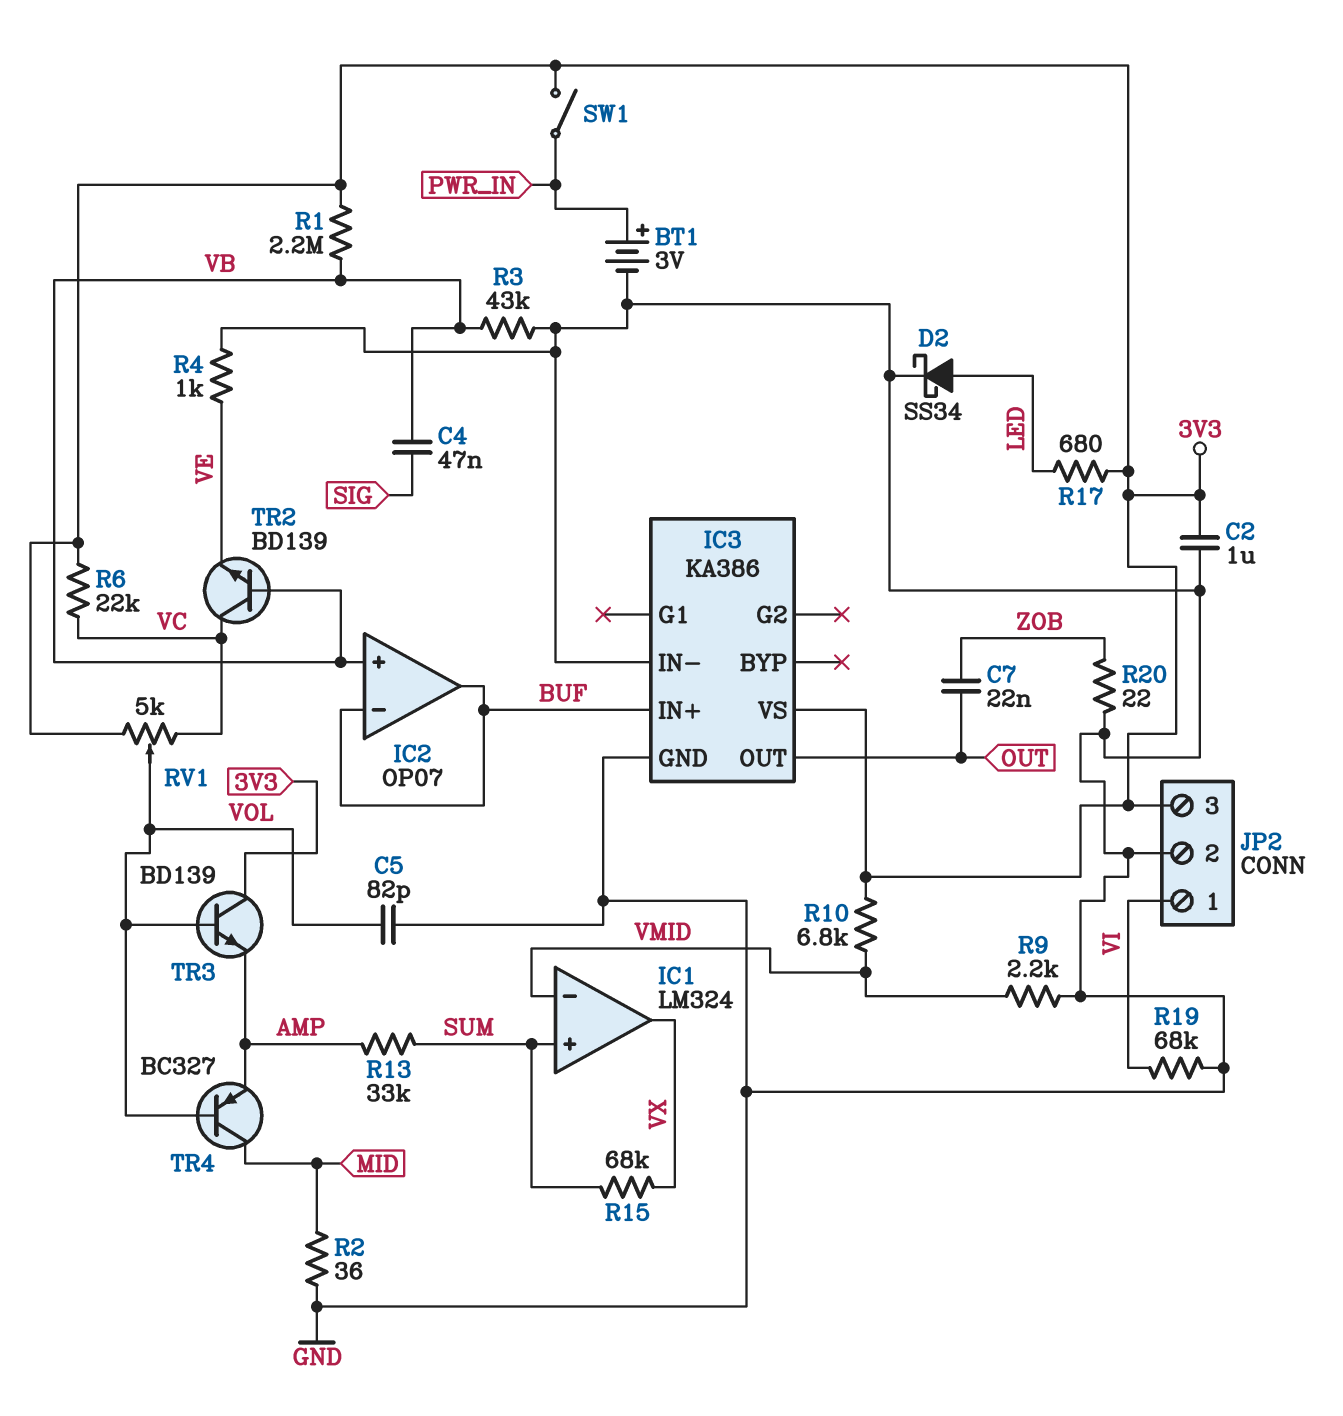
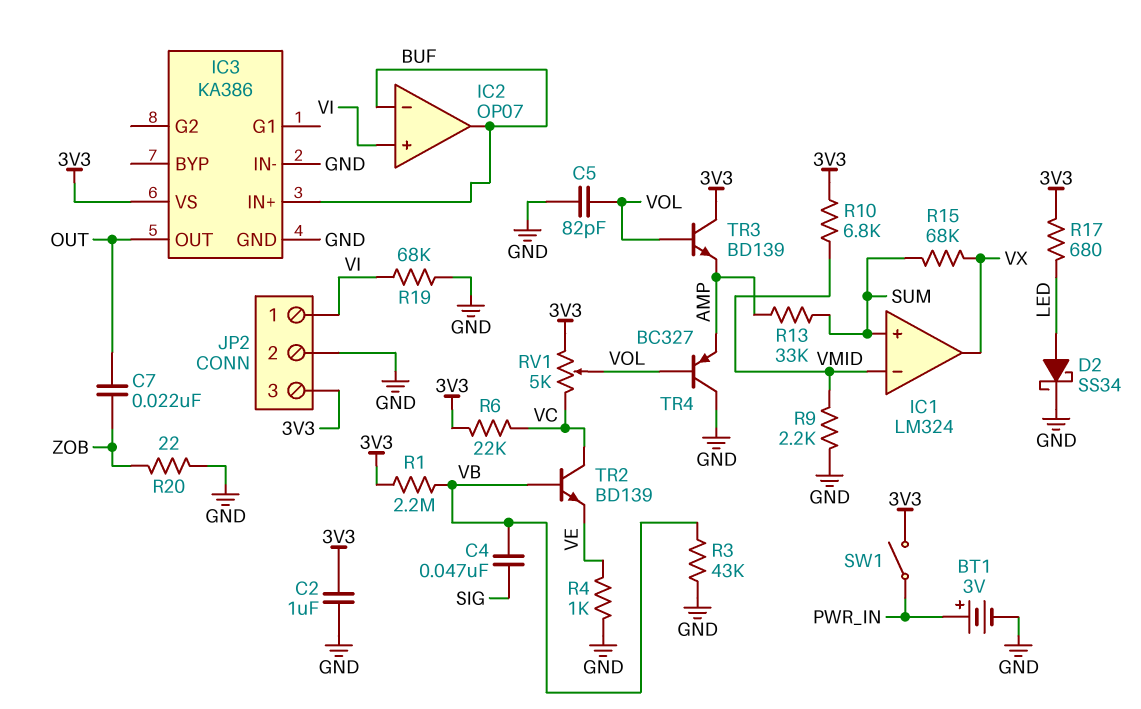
IC2 pin in+: VB -> VI
R2: 36 (GND, MID) -> none
TR4: PNP BC327 (B VOL, C MID, E AMP) -> PNP BC327 (B VOL, C GND, E AMP)

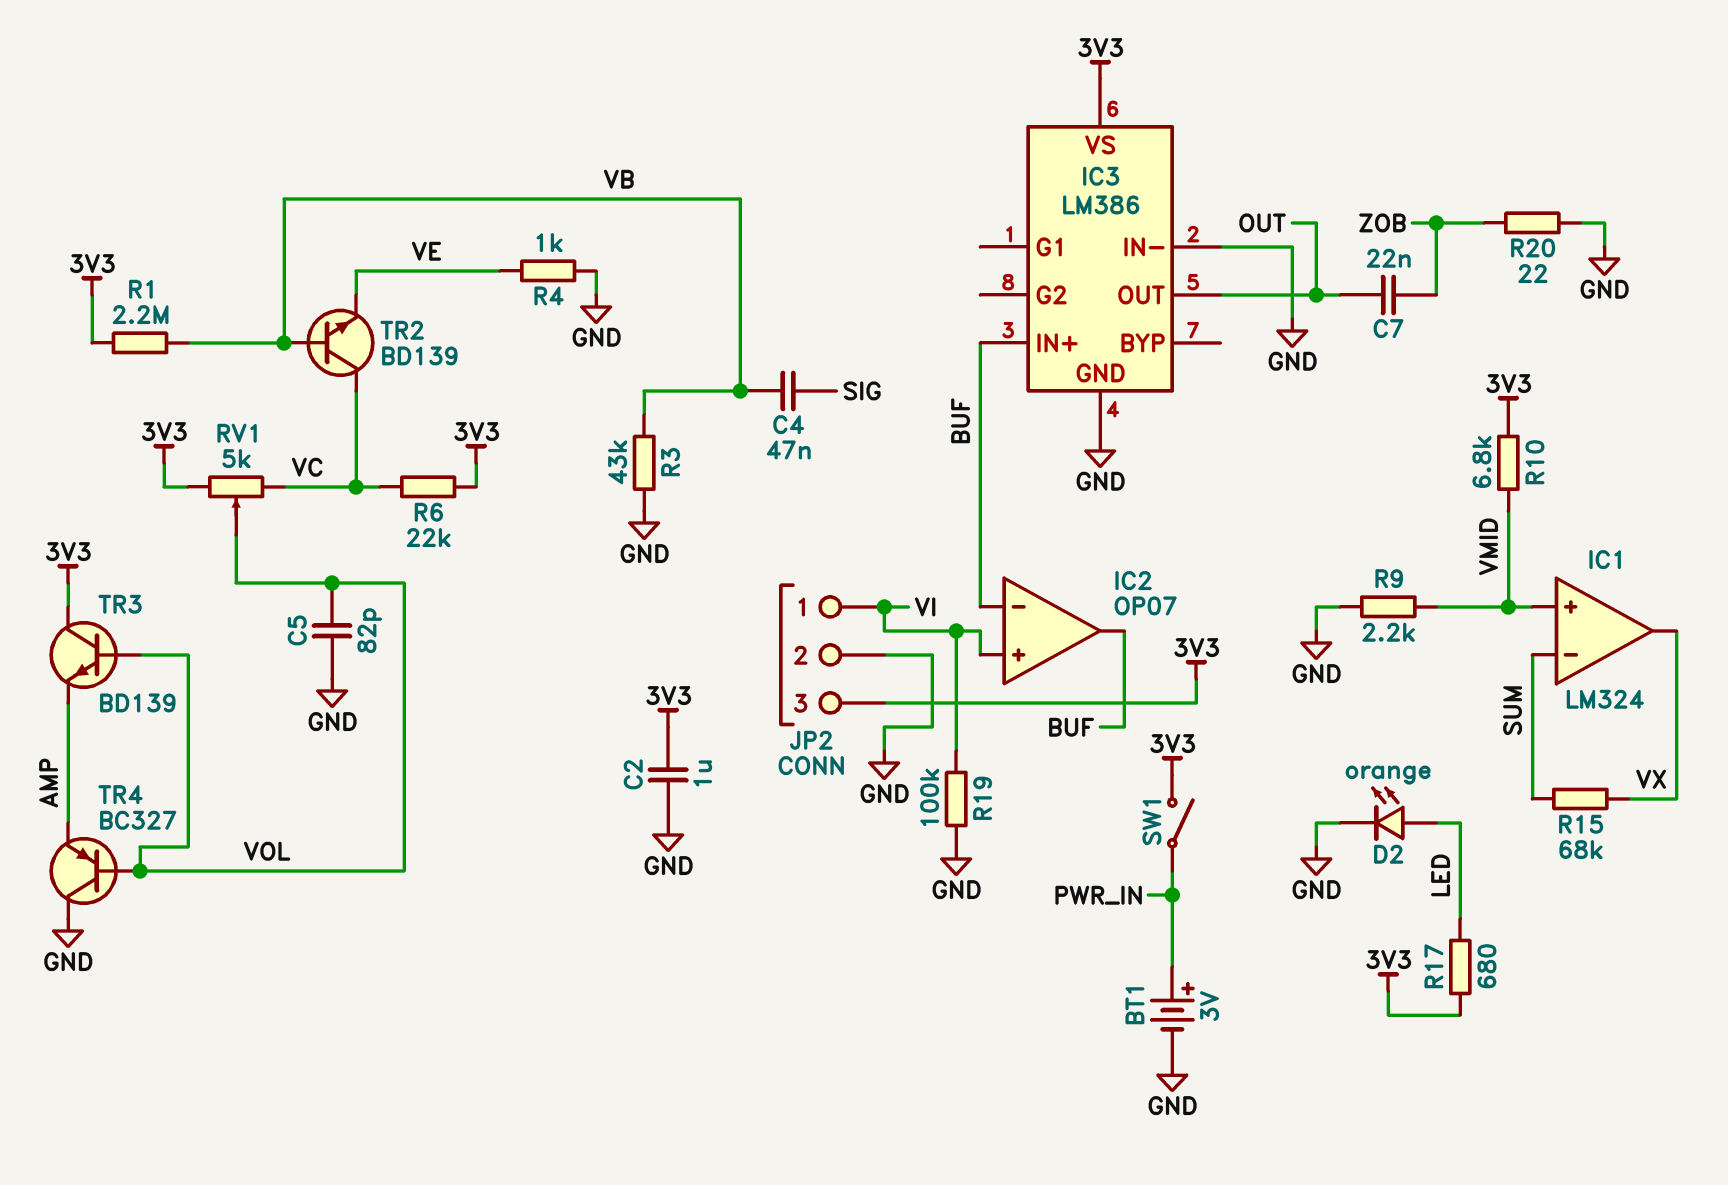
D2: schottky SS34 (A LED, K GND) -> LED orange (A LED, K GND)
IC1 pin in+: SUM -> VMID
IC1 pin in-: VMID -> SUM
IC3: KA386 -> LM386
R13: 33k (AMP, SUM) -> none
R19: 68k (GND, VI) -> 100k (GND, VI)

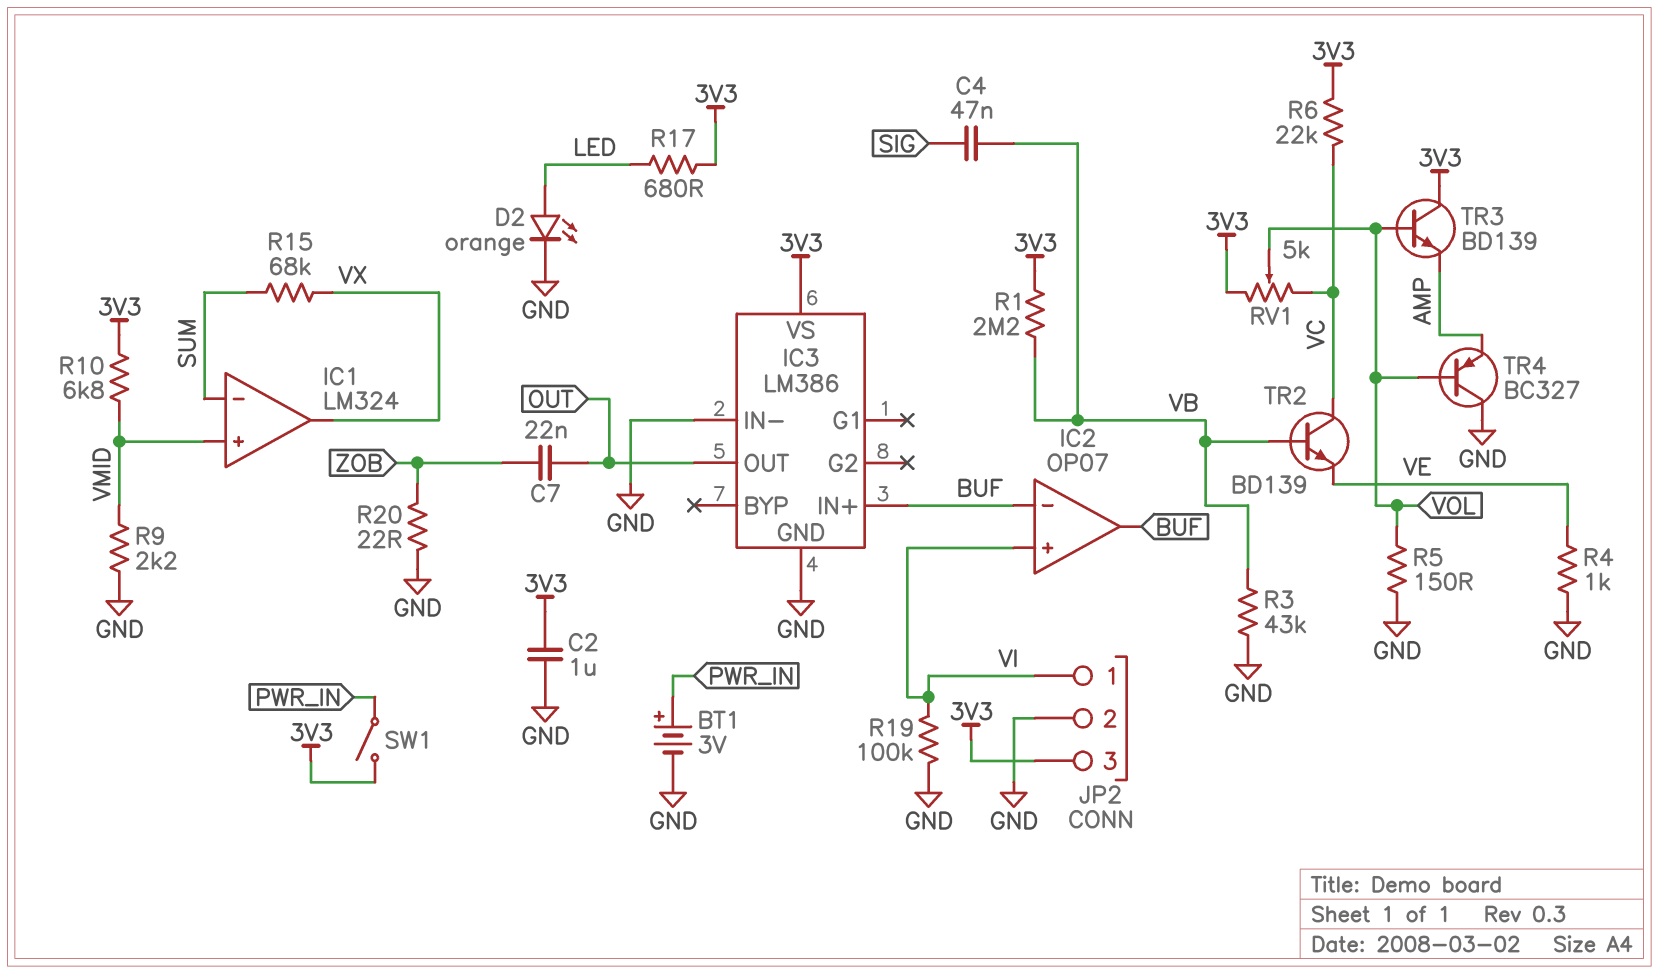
C5: 82pF (GND, VOL) -> none
R5: none -> 150 (GND, VOL)

